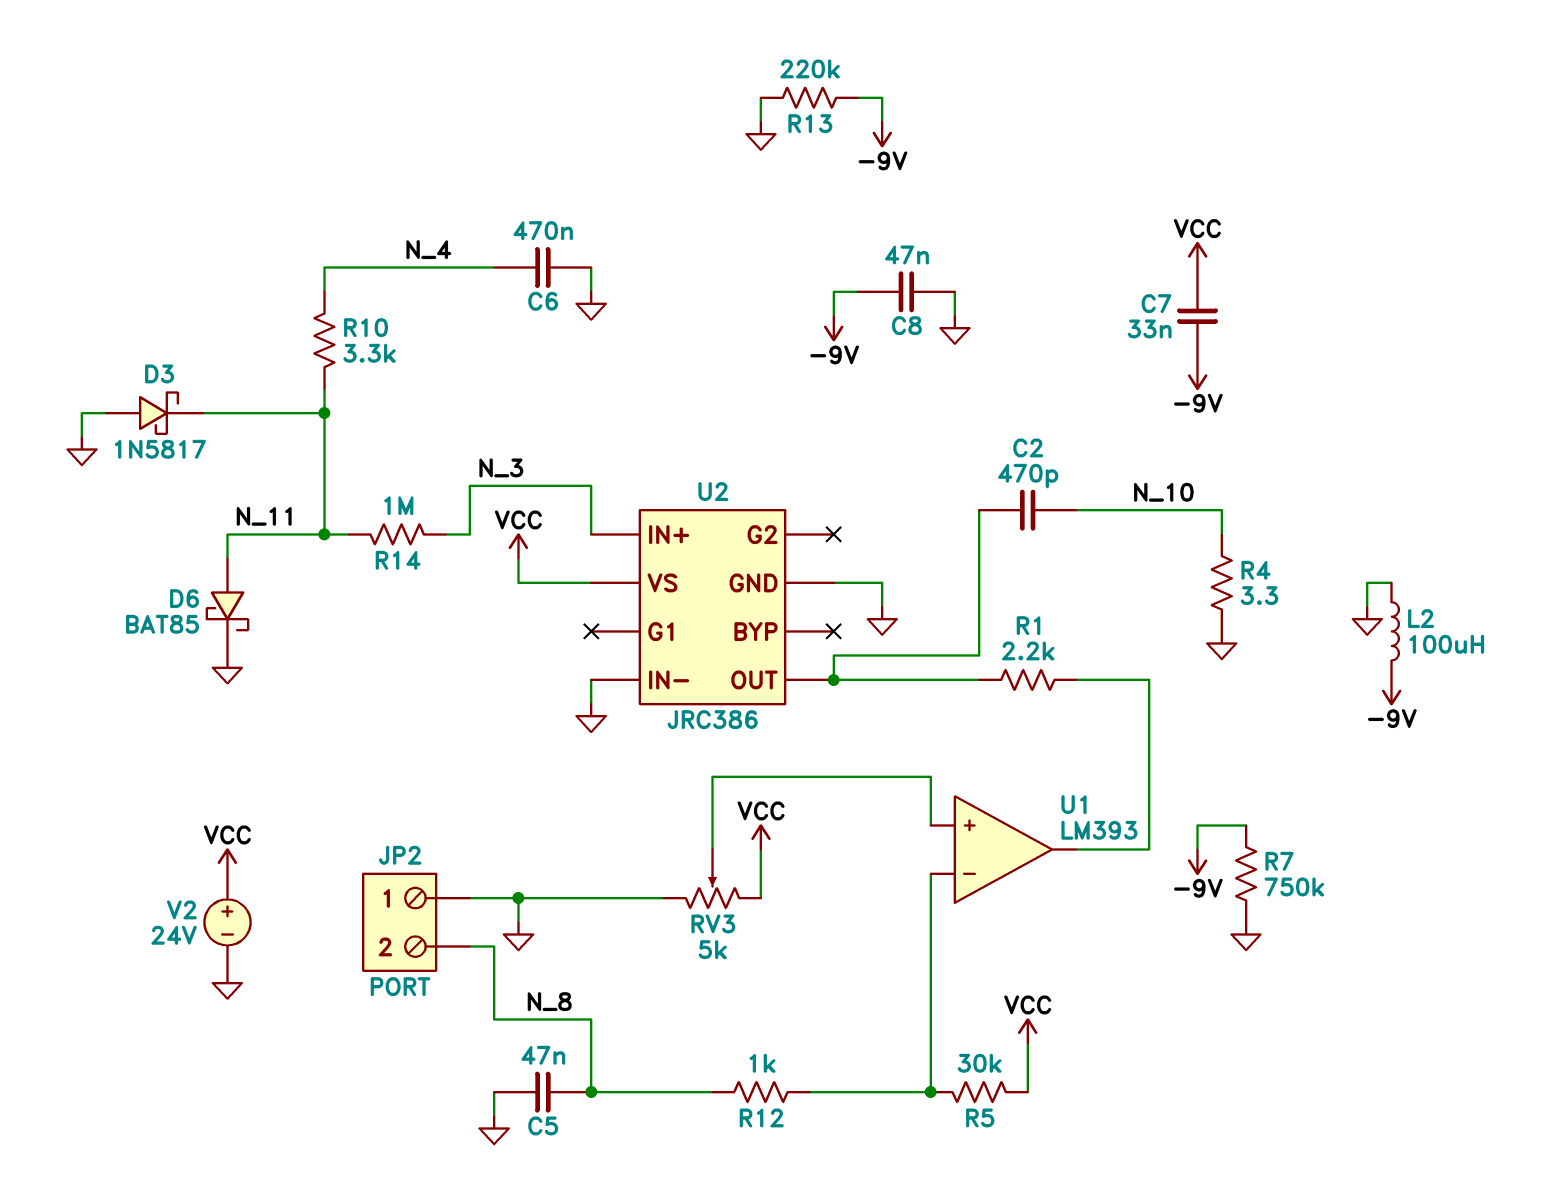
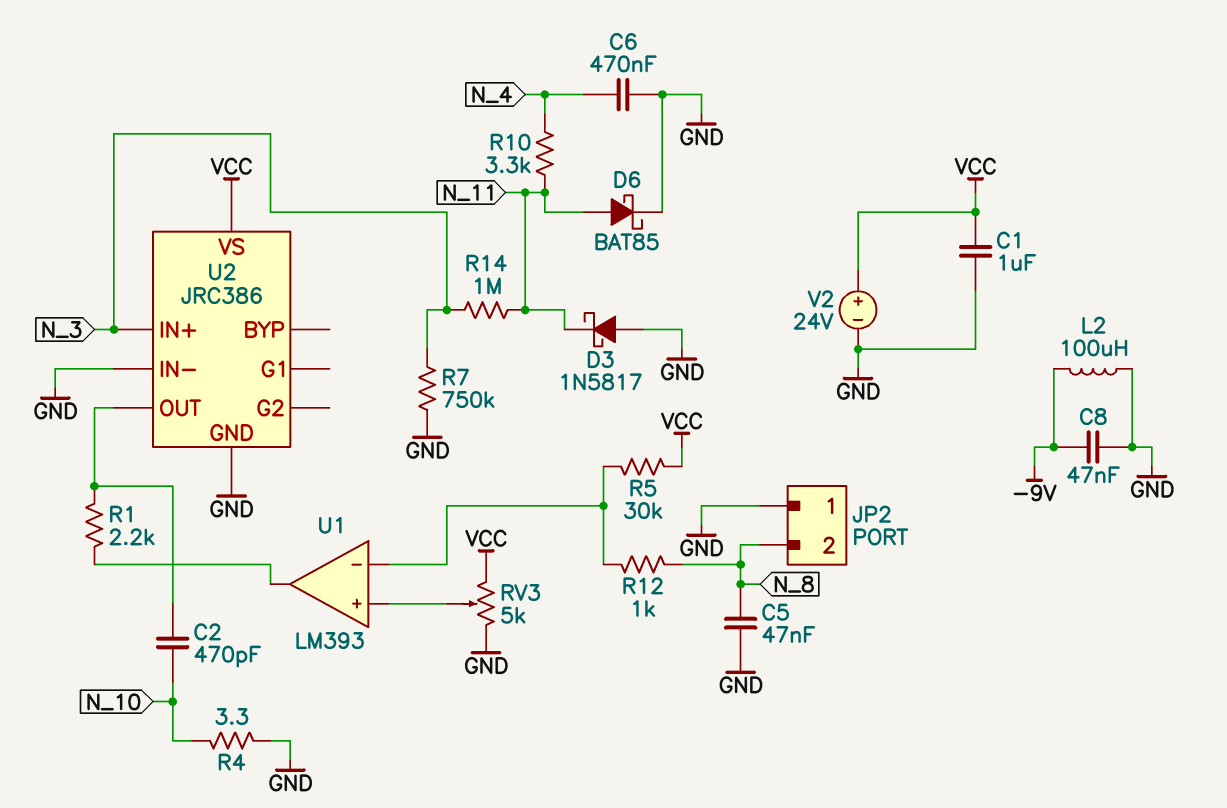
C1: none -> 1uF (GND, VCC)
C7: 33nF (-9V, VCC) -> none
R7: 750k (-9V, GND) -> 750k (GND, N_3)
R13: 220k (-9V, GND) -> none

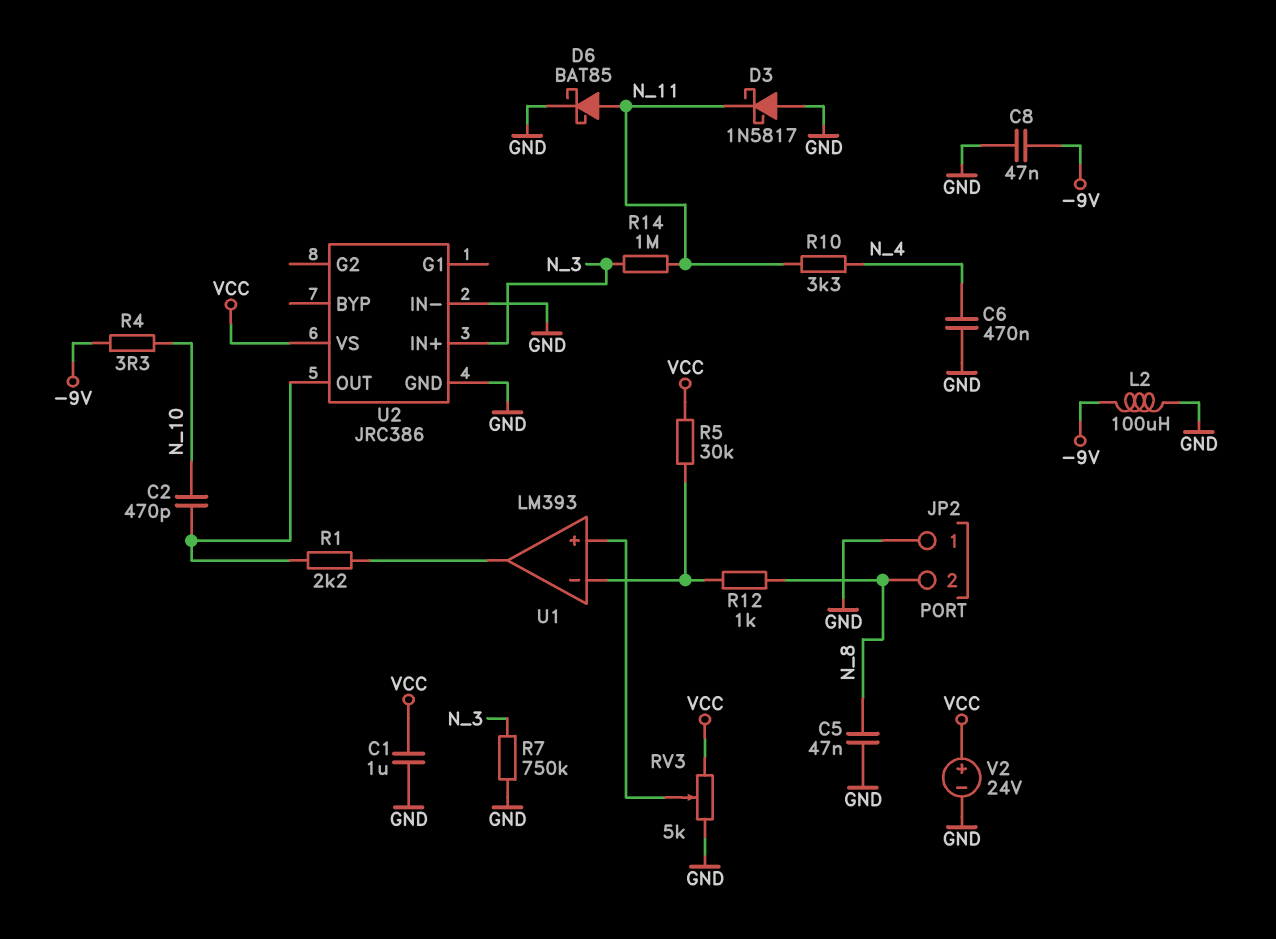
R4: 3.3 (GND, N_10) -> 3.3 (-9V, N_10)

